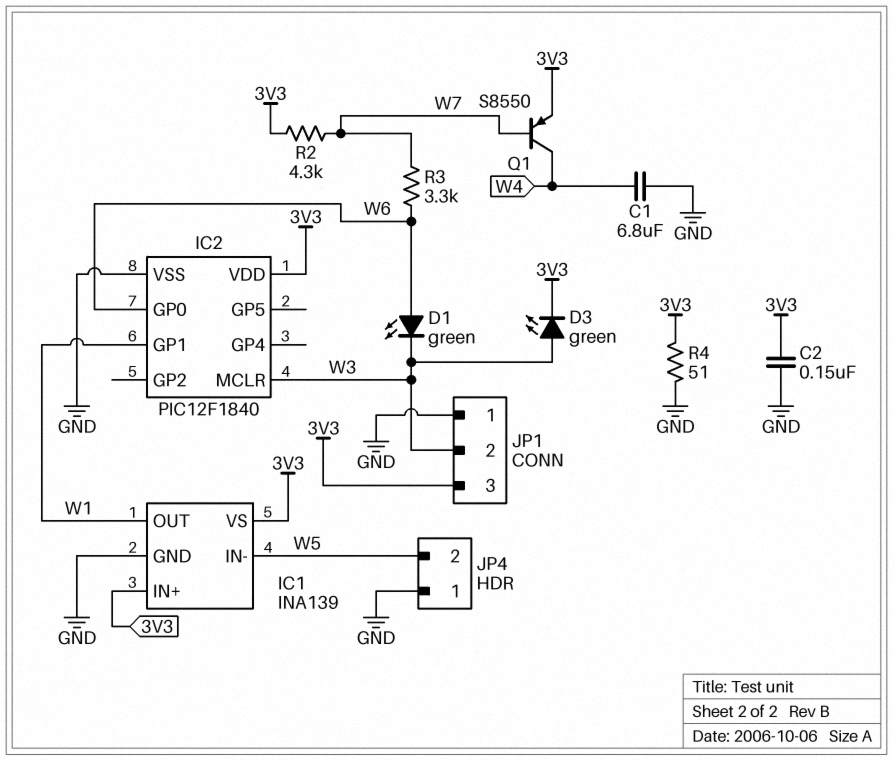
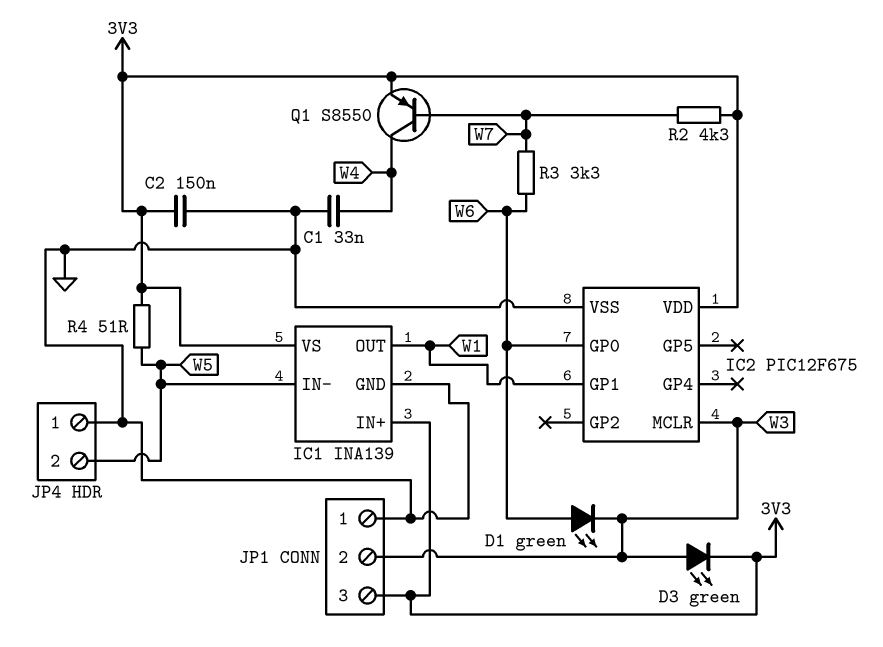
C1: 6.8uF (GND, W4) -> 33nF (GND, W4)
IC2: PIC12F1840 -> PIC12F675
R4: 51 (3V3, GND) -> 51 (3V3, W5)

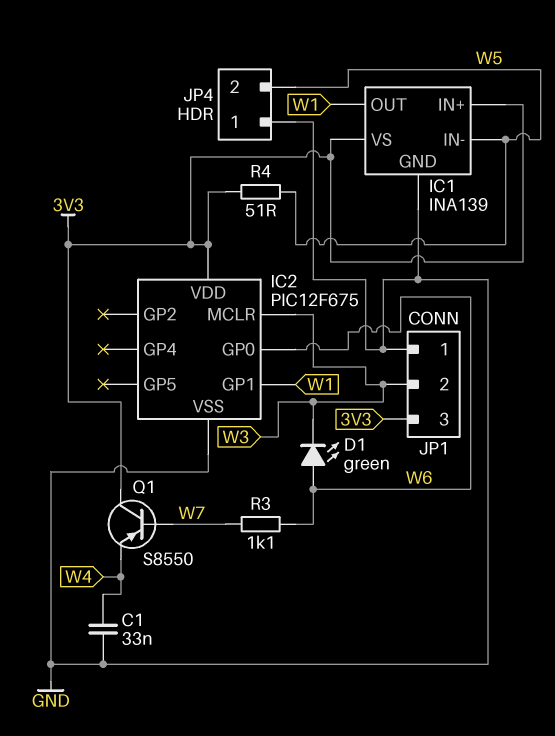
C2: 150nF (3V3, GND) -> none
D3: LED green (A W3, K 3V3) -> none
Q1: PNP S8550 (B W7, C W4, E 3V3) -> PNP S8550 (B W7, C 3V3, E W4)
R2: 4.3k (3V3, W7) -> none
R3: 3.3k (W6, W7) -> 1.1k (W6, W7)

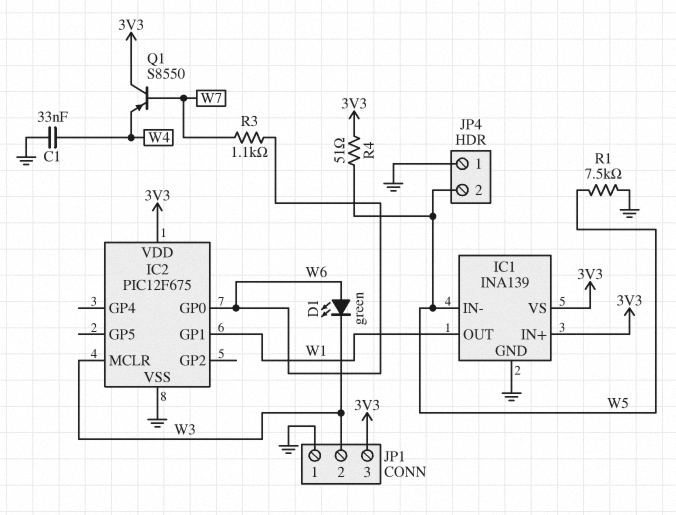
R1: none -> 7.5k (GND, W5)

